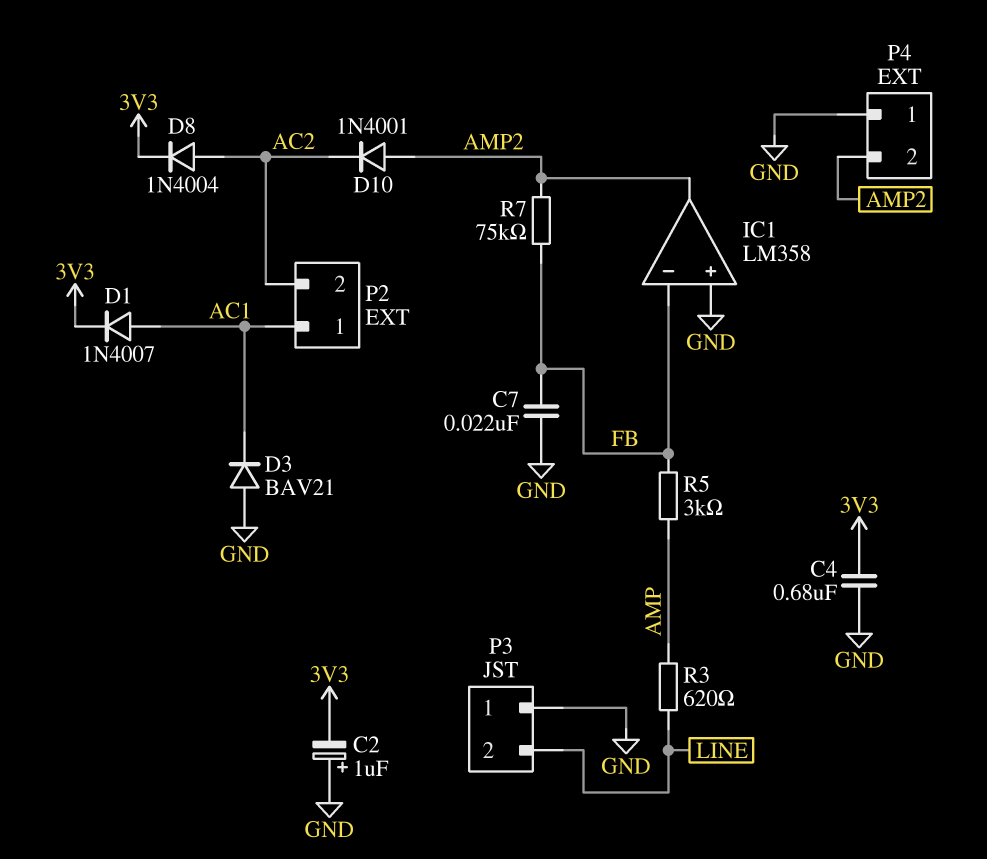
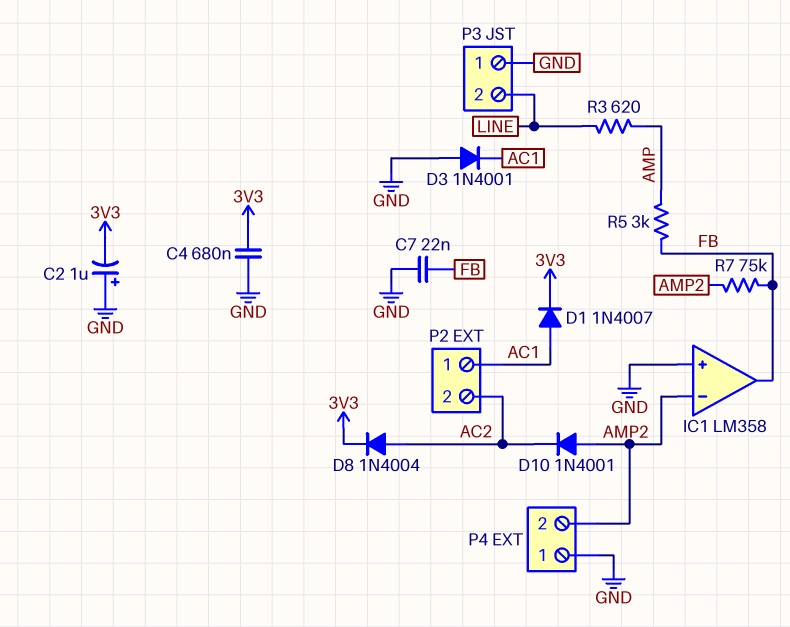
D3: diode BAV21 (A GND, K AC1) -> diode 1N4001 (A GND, K AC1)
IC1 pin in-: FB -> AMP2
IC1 pin out: AMP2 -> FB

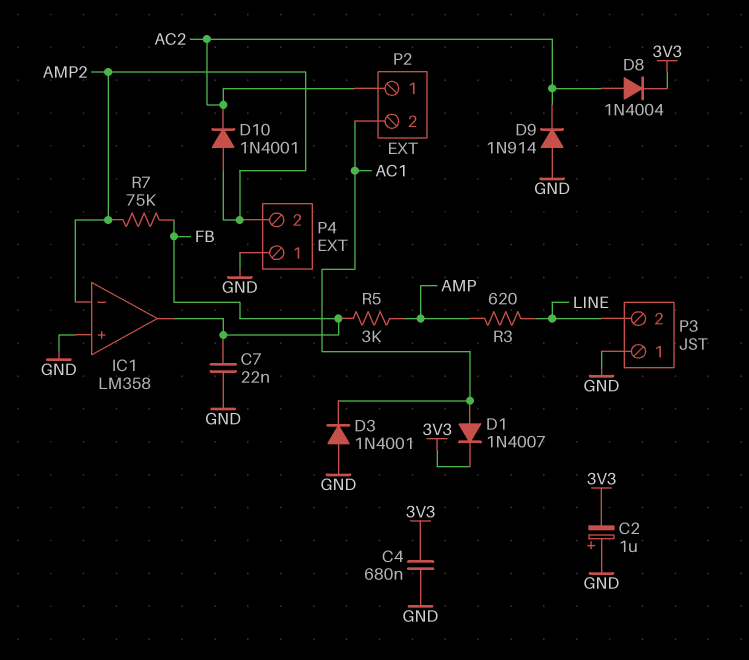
D9: none -> diode 1N914 (A GND, K AC2)
P2 pin 1: AC1 -> AC2
P2 pin 2: AC2 -> AC1

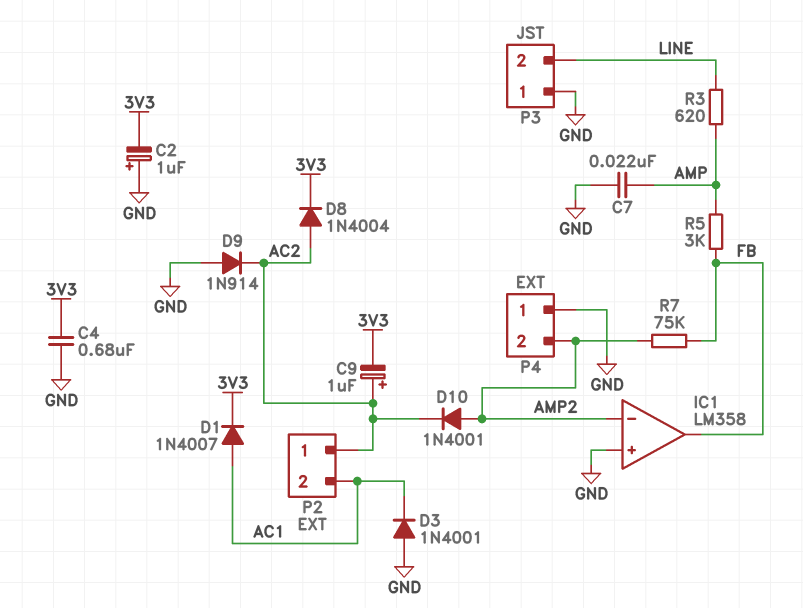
C7: 22nF (FB, GND) -> 22nF (AMP, GND)
C9: none -> 1uF (plus AC2, minus 3V3)

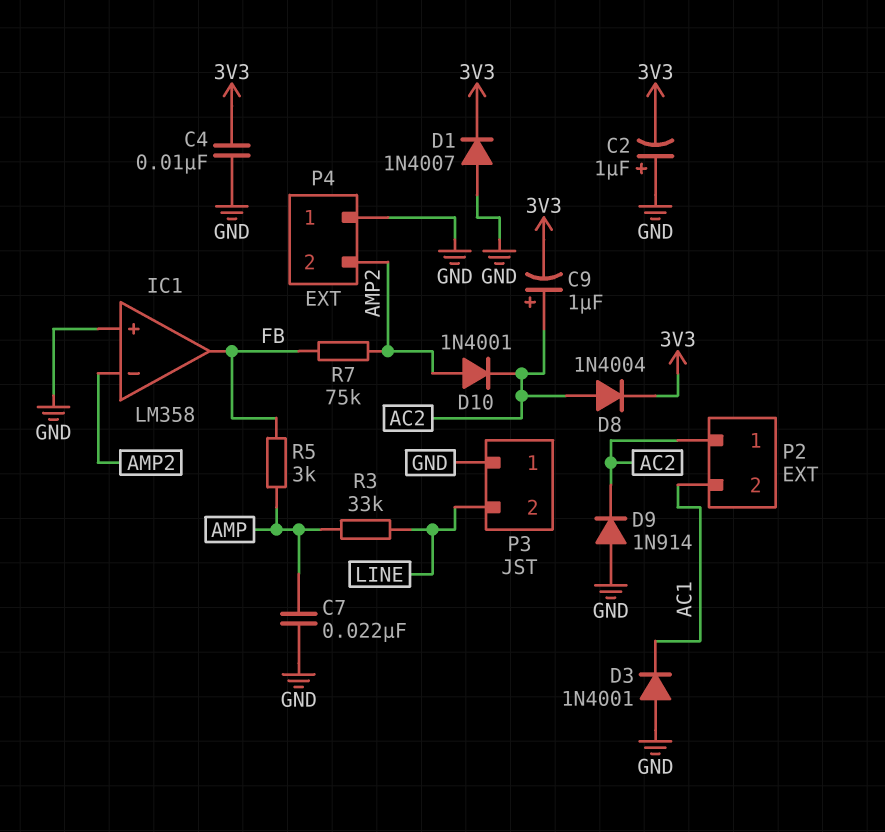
C4: 680nF (3V3, GND) -> 10nF (3V3, GND)
D1: diode 1N4007 (A AC1, K 3V3) -> diode 1N4007 (A GND, K 3V3)
R3: 620 (AMP, LINE) -> 33k (AMP, LINE)

